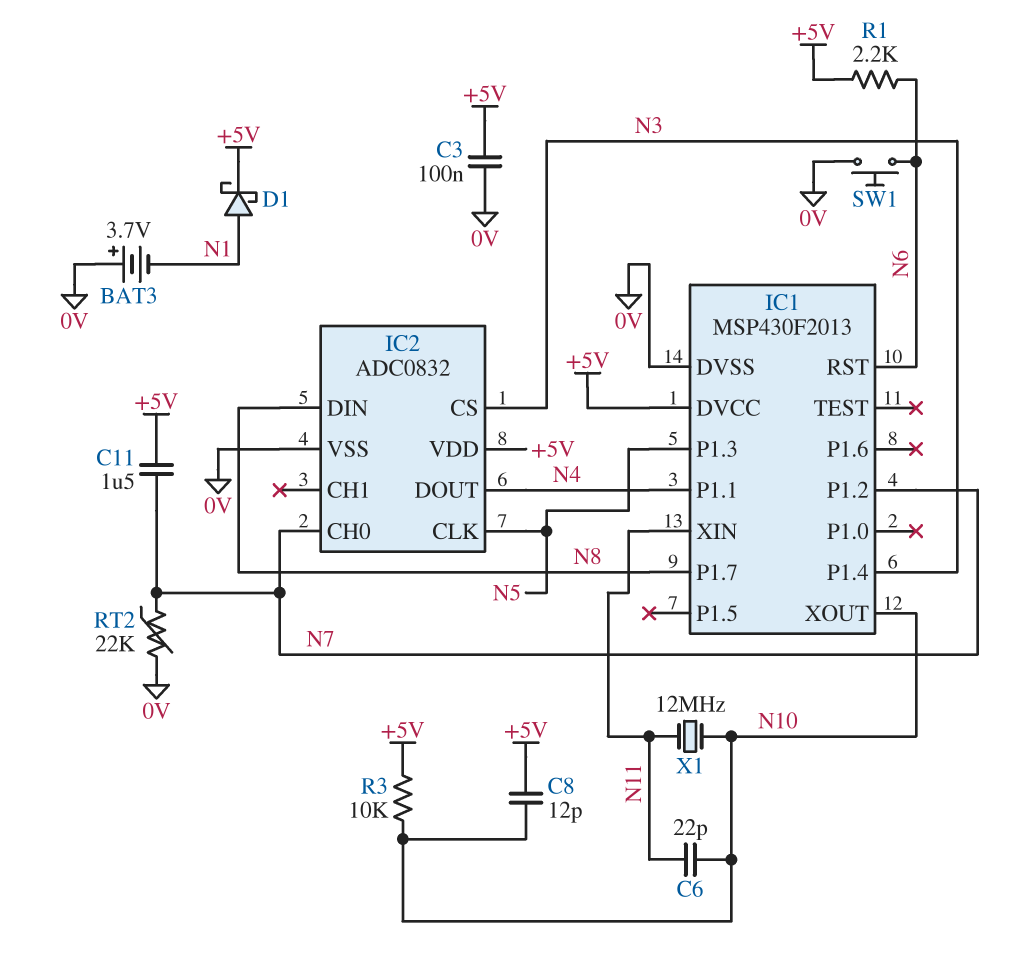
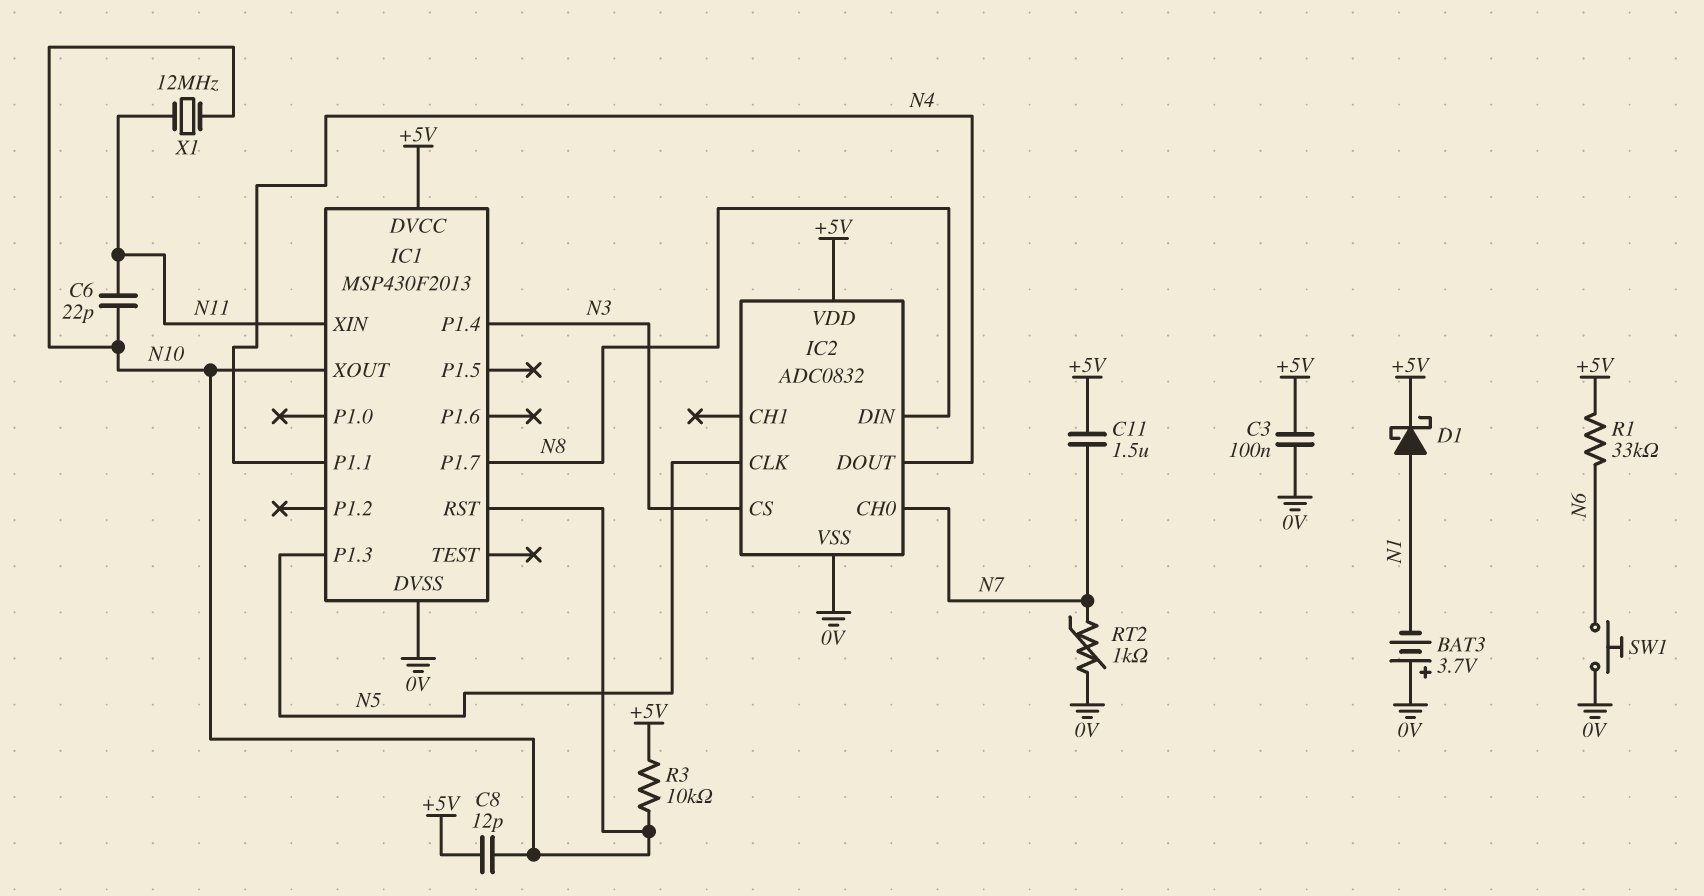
IC1 pin P1.2: N7 -> none
IC1 pin RST: N6 -> N10
R1: 2.2k (+5V, N6) -> 33k (+5V, N6)
RT2: 22k (0V, N7) -> 1k (0V, N7)

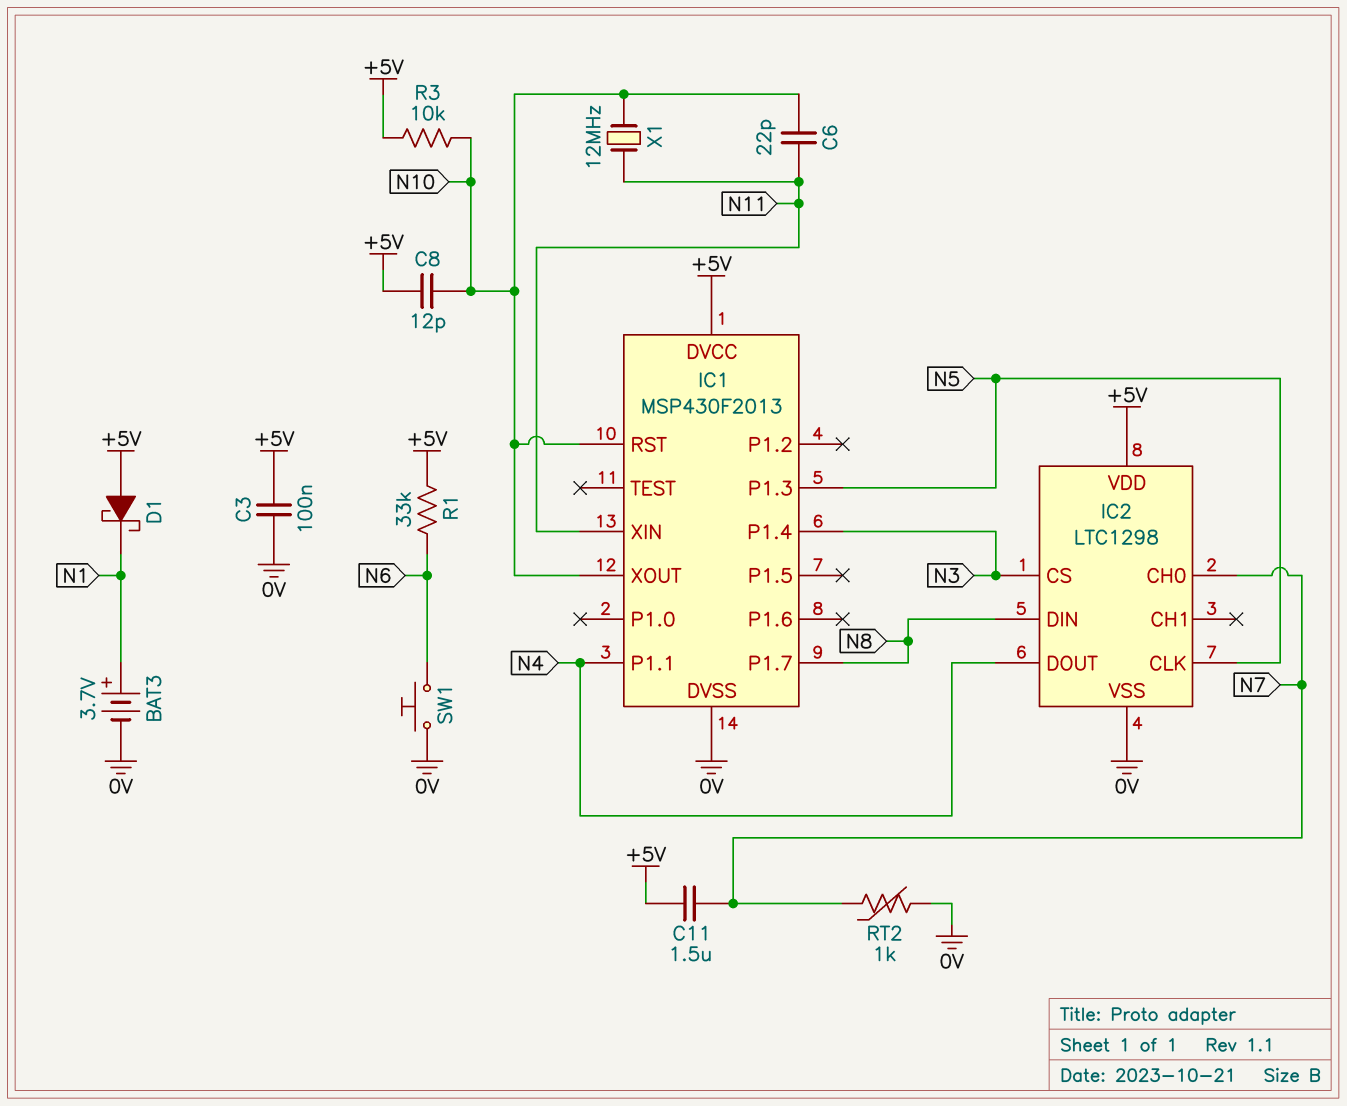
BAT3: 3.7V (plus 0V, minus N1) -> 3.7V (plus N1, minus 0V)
D1: schottky (A N1, K +5V) -> schottky (A +5V, K N1)
IC2: ADC0832 -> LTC1298

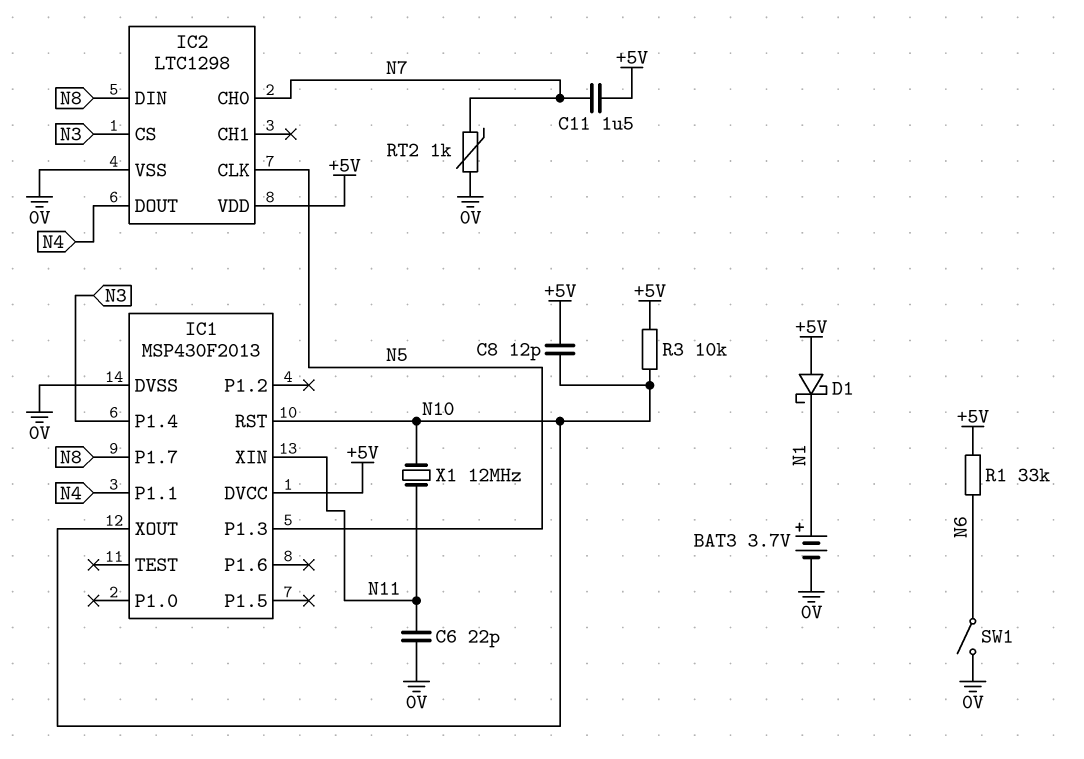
C3: 100nF (+5V, 0V) -> none
C6: 22pF (N10, N11) -> 22pF (0V, N11)
SW1: button (0V, N6) -> switch (0V, N6)

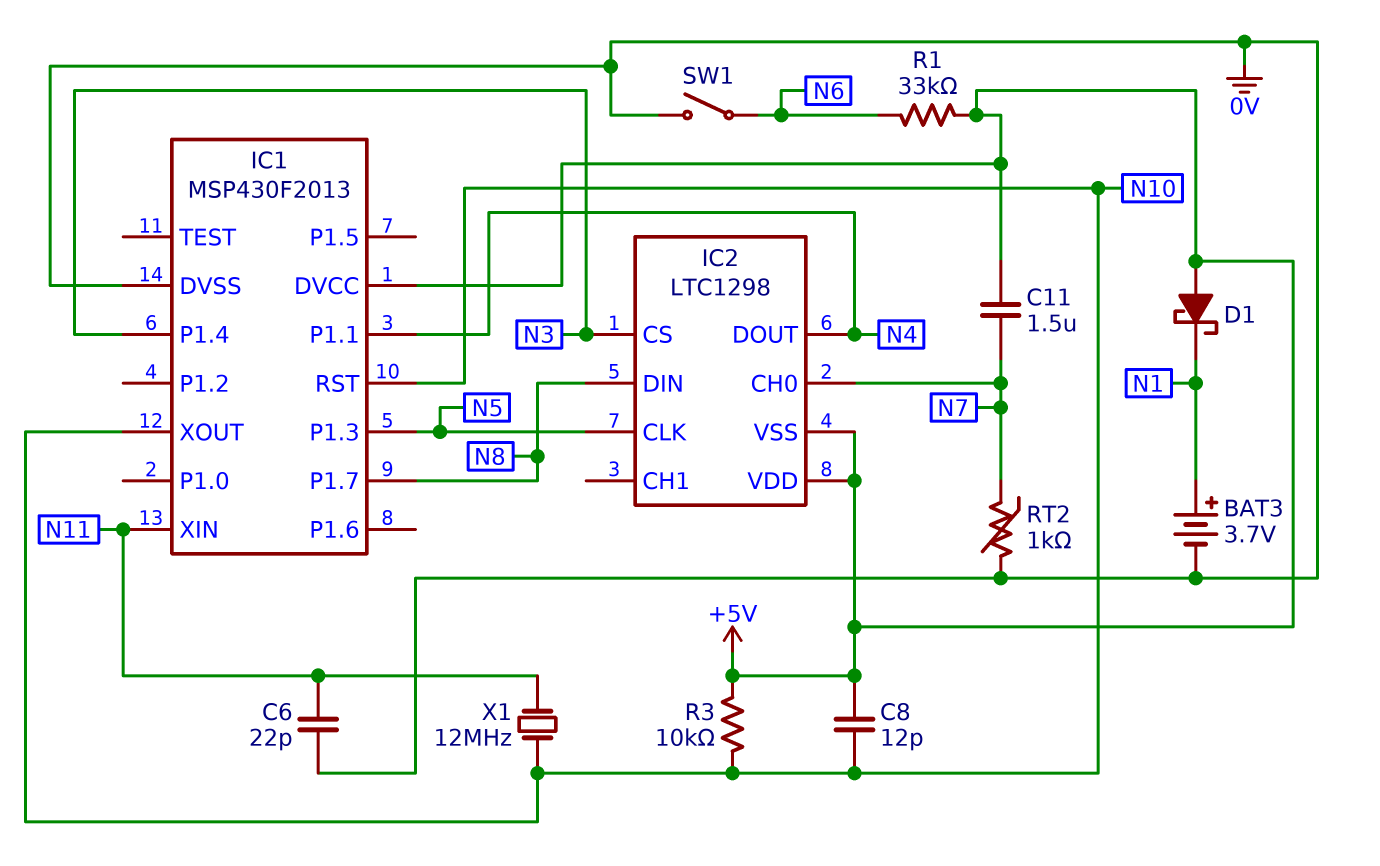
IC2 pin VSS: 0V -> +5V

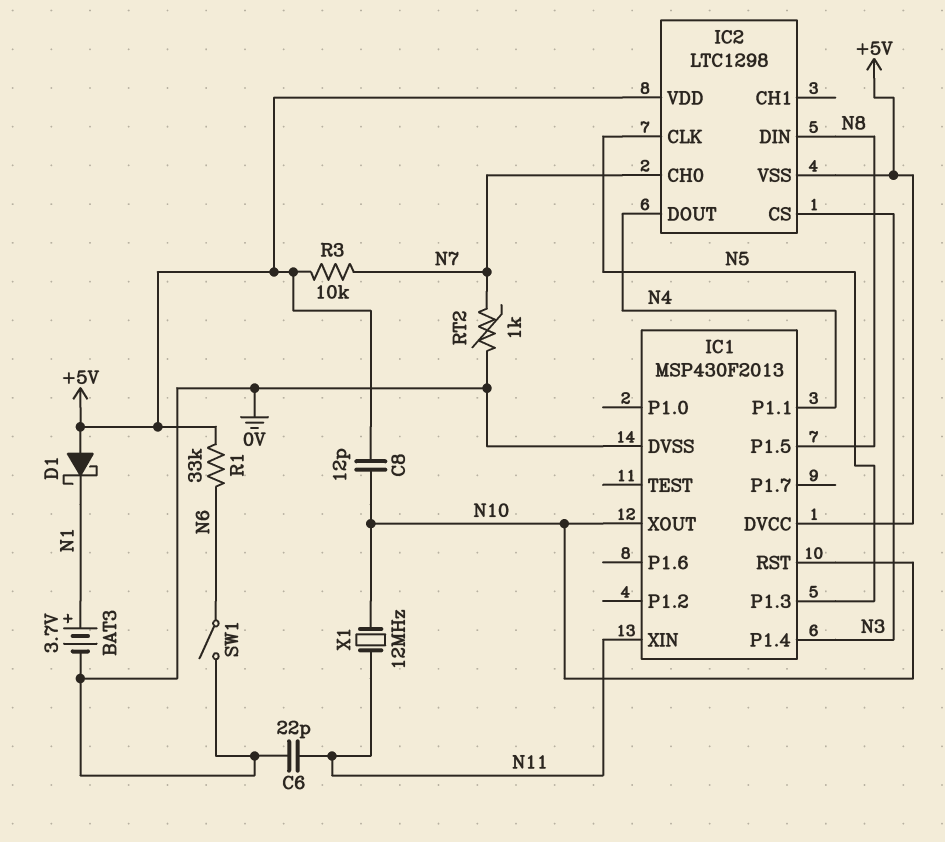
C11: 1.5uF (+5V, N7) -> none
IC1 pin P1.5: none -> N8
IC1 pin P1.7: N8 -> none
R3: 10k (+5V, N10) -> 10k (+5V, N7)

